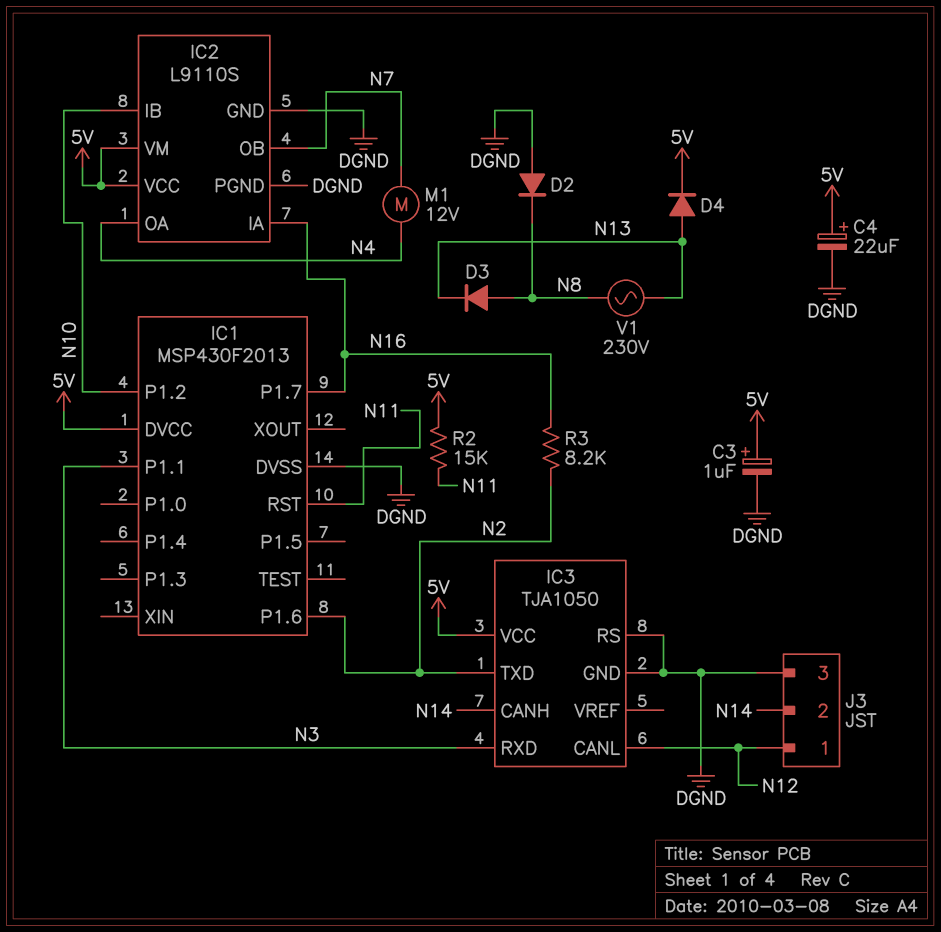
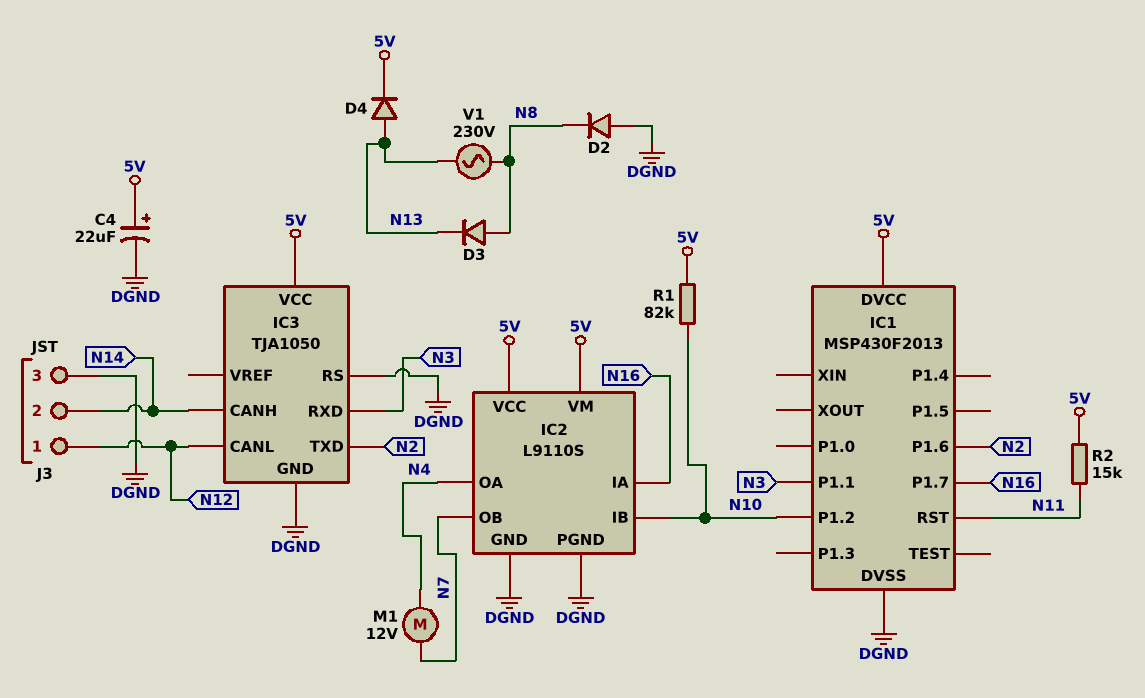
C3: 1uF (plus 5V, minus DGND) -> none
R1: none -> 82k (5V, N10)
R3: 8.2k (N2, N16) -> none

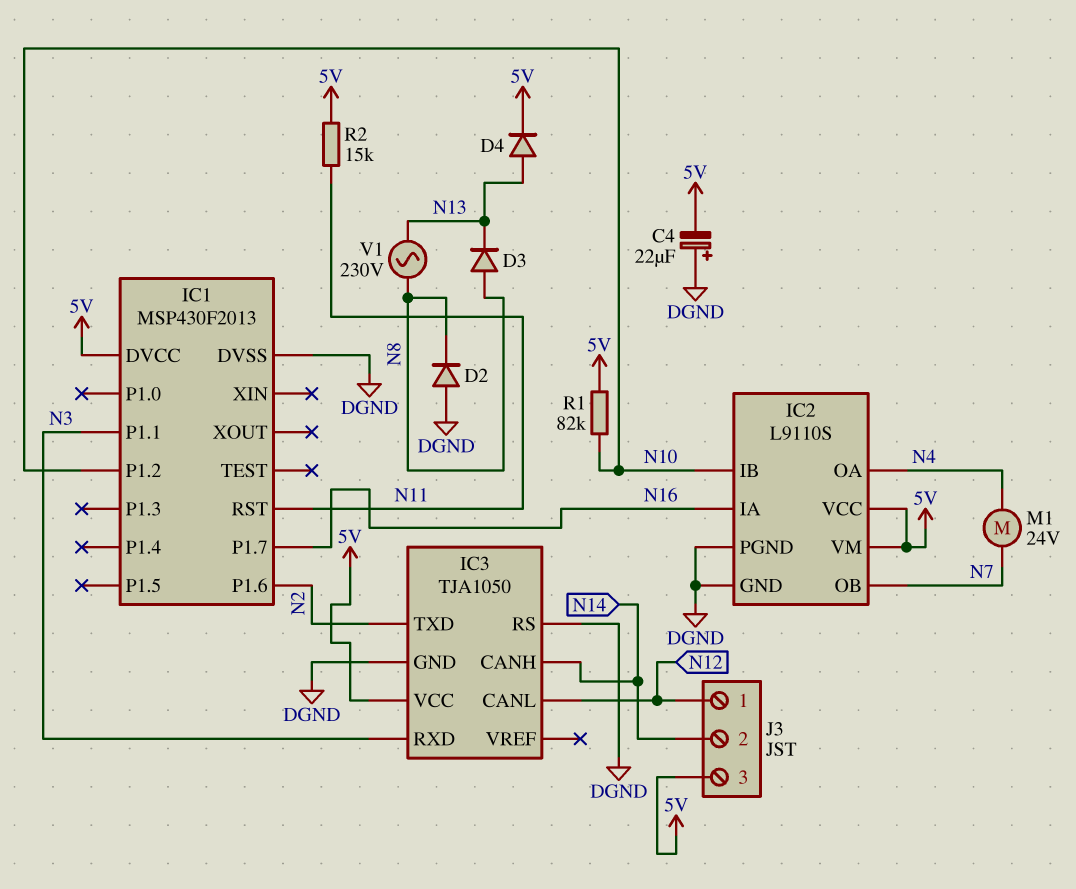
C4: 22uF (plus 5V, minus DGND) -> 22uF (plus DGND, minus 5V)
J3 pin 3: DGND -> 5V
M1: motor 12V (N4, N7) -> motor 24V (N4, N7)

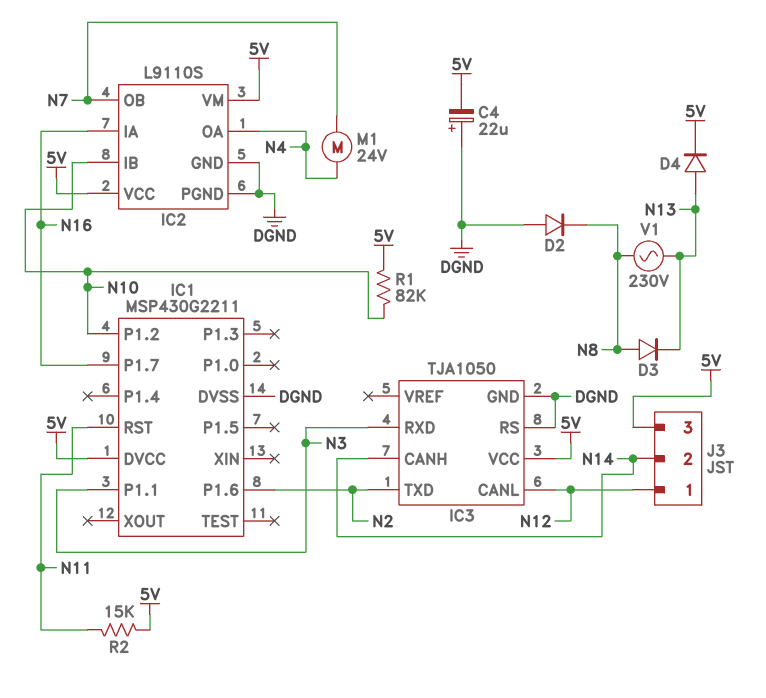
IC1: MSP430F2013 -> MSP430G2211

